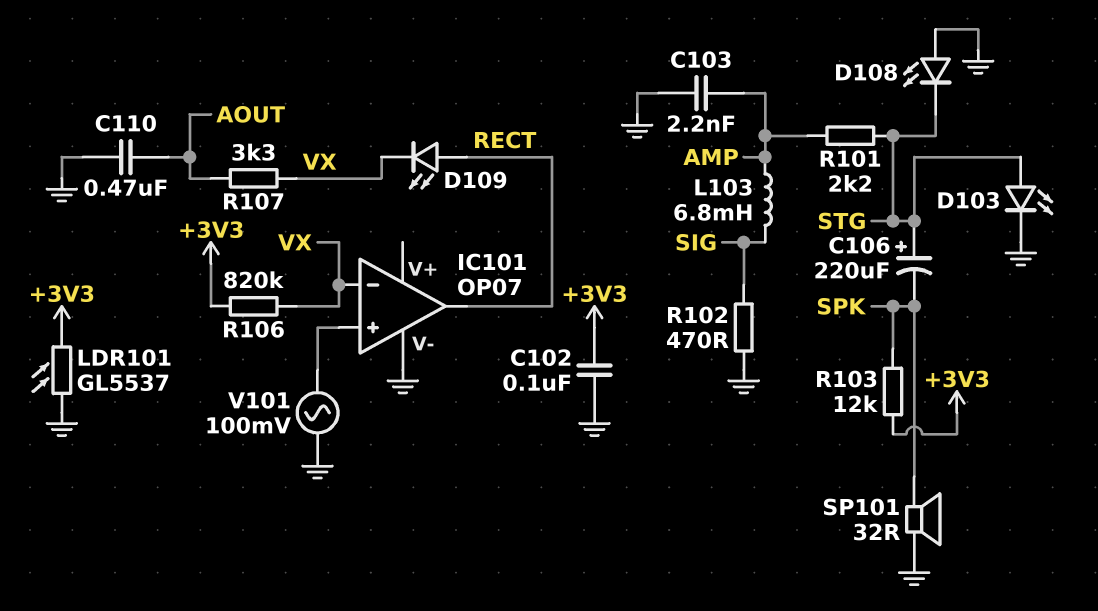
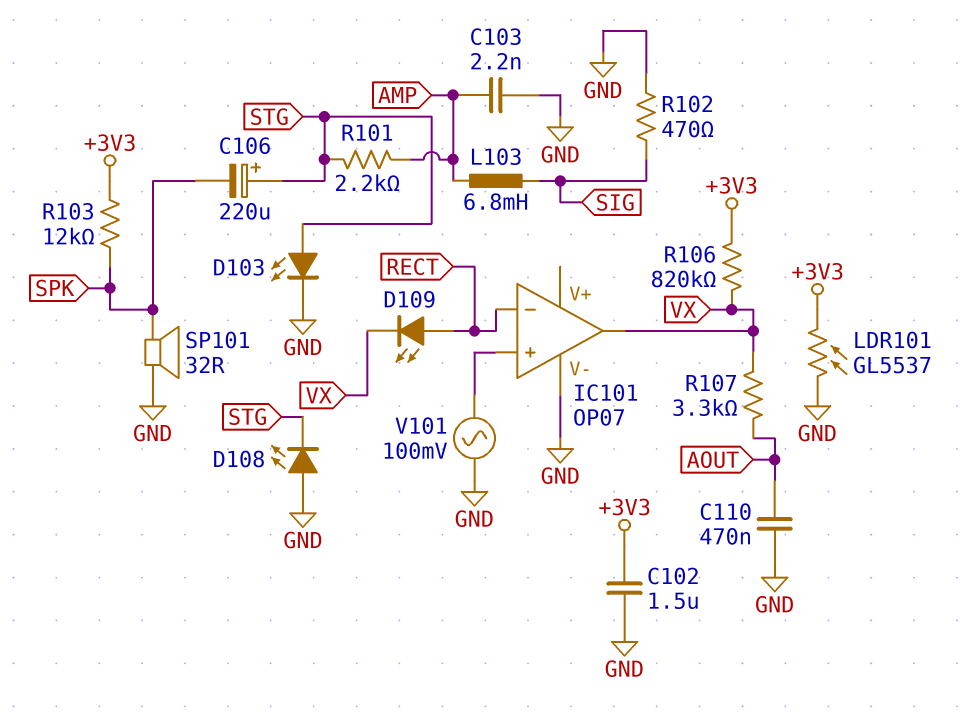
C102: 100nF (+3V3, GND) -> 1.5uF (+3V3, GND)
IC101 pin in-: VX -> RECT
IC101 pin out: RECT -> VX

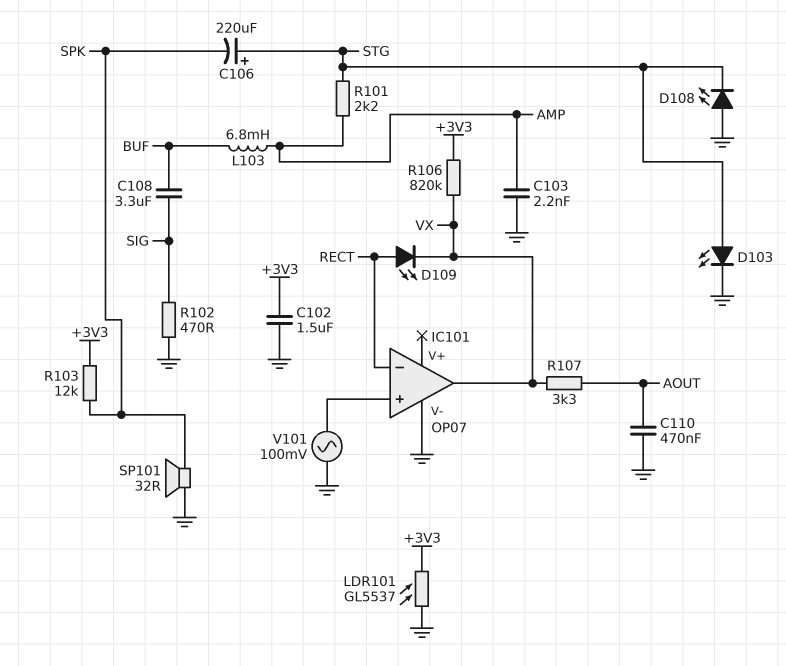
C108: none -> 3.3uF (BUF, SIG)
L103: 6.8mH (AMP, SIG) -> 6.8mH (AMP, BUF)

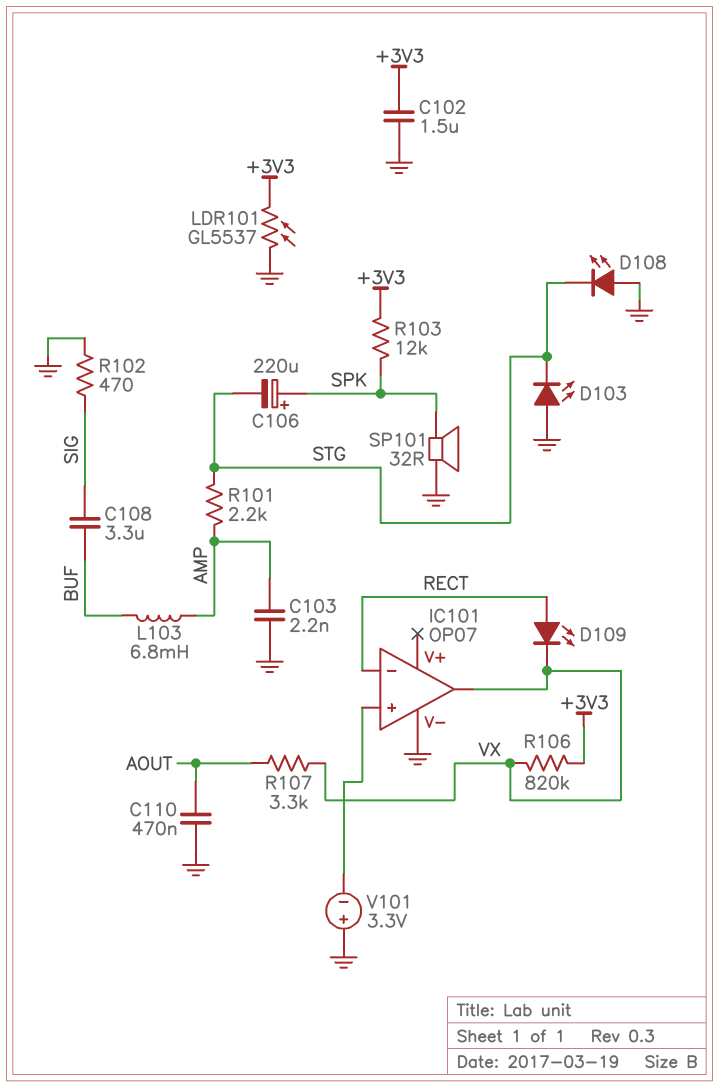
C106: 220uF (plus STG, minus SPK) -> 220uF (plus SPK, minus STG)
D103: LED (A STG, K GND) -> LED (A GND, K STG)
V101: AC 100mV (GND, IC101/in+) -> 3.3V (plus GND, minus IC101/in+)

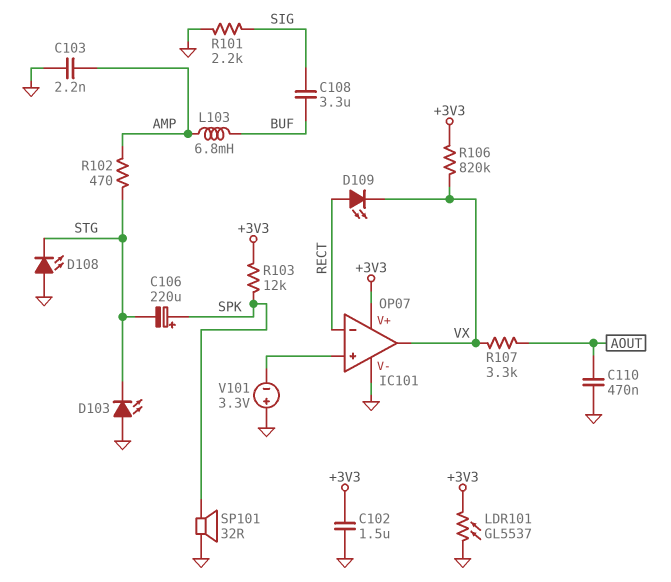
IC101 pin V+: none -> +3V3
R101: 2.2k (AMP, STG) -> 2.2k (GND, SIG)
R102: 470 (GND, SIG) -> 470 (AMP, STG)

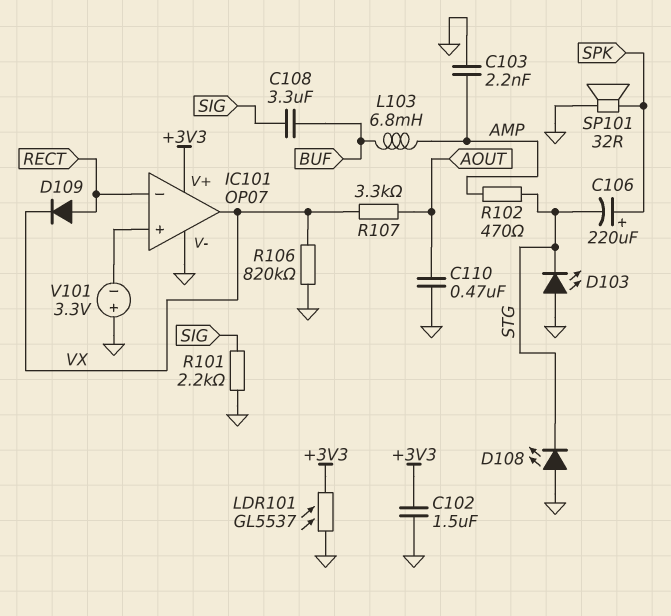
D109: LED (A RECT, K VX) -> diode (A RECT, K VX)
R103: 12k (+3V3, SPK) -> none
R106: 820k (+3V3, VX) -> 820k (GND, VX)

